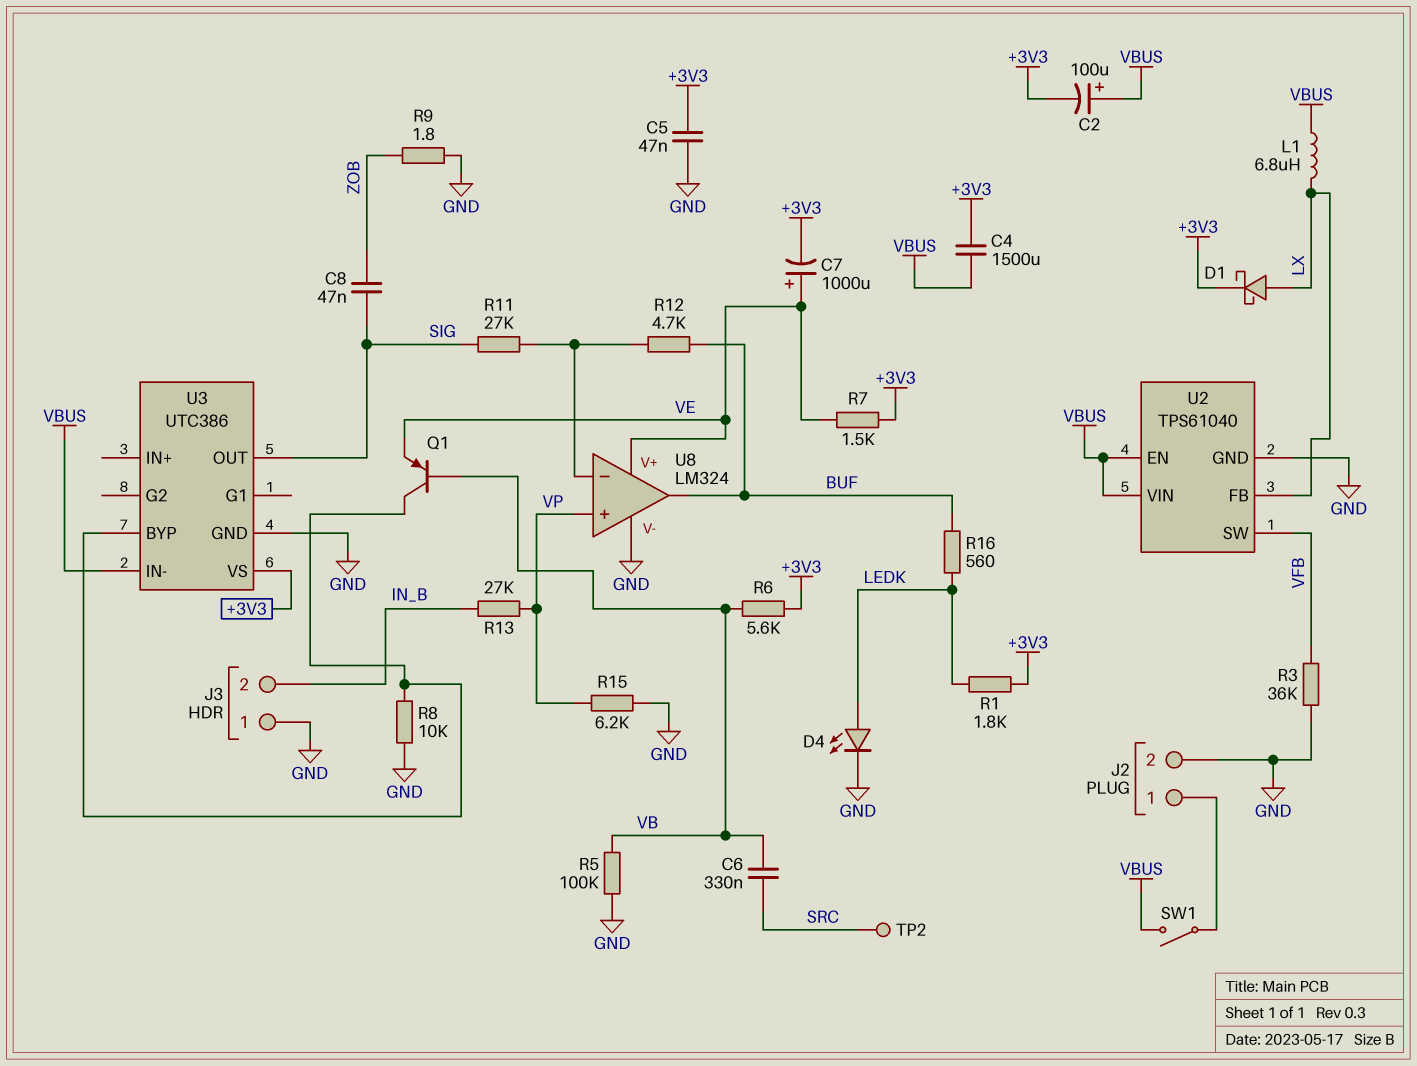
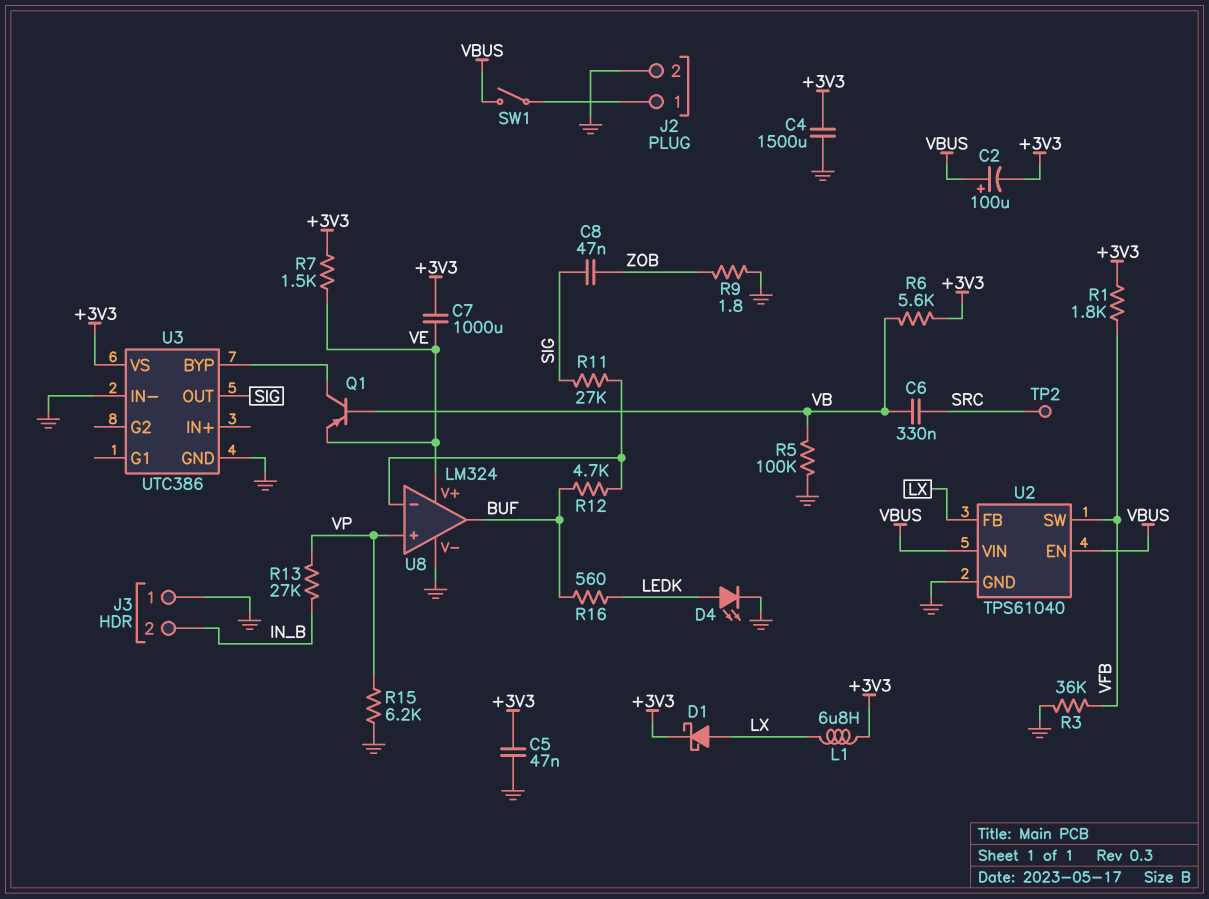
C4: 1500uF (+3V3, VBUS) -> 1500uF (+3V3, GND)
C7: 1000uF (plus VE, minus +3V3) -> 1000uF (+3V3, VE)
L1: 6.8uH (LX, VBUS) -> 6.8uH (+3V3, LX)
R1: 1.8k (+3V3, LEDK) -> 1.8k (+3V3, VFB)
R8: 10k (GND, U3/BYP) -> none
U3 pin IN-: VBUS -> GND

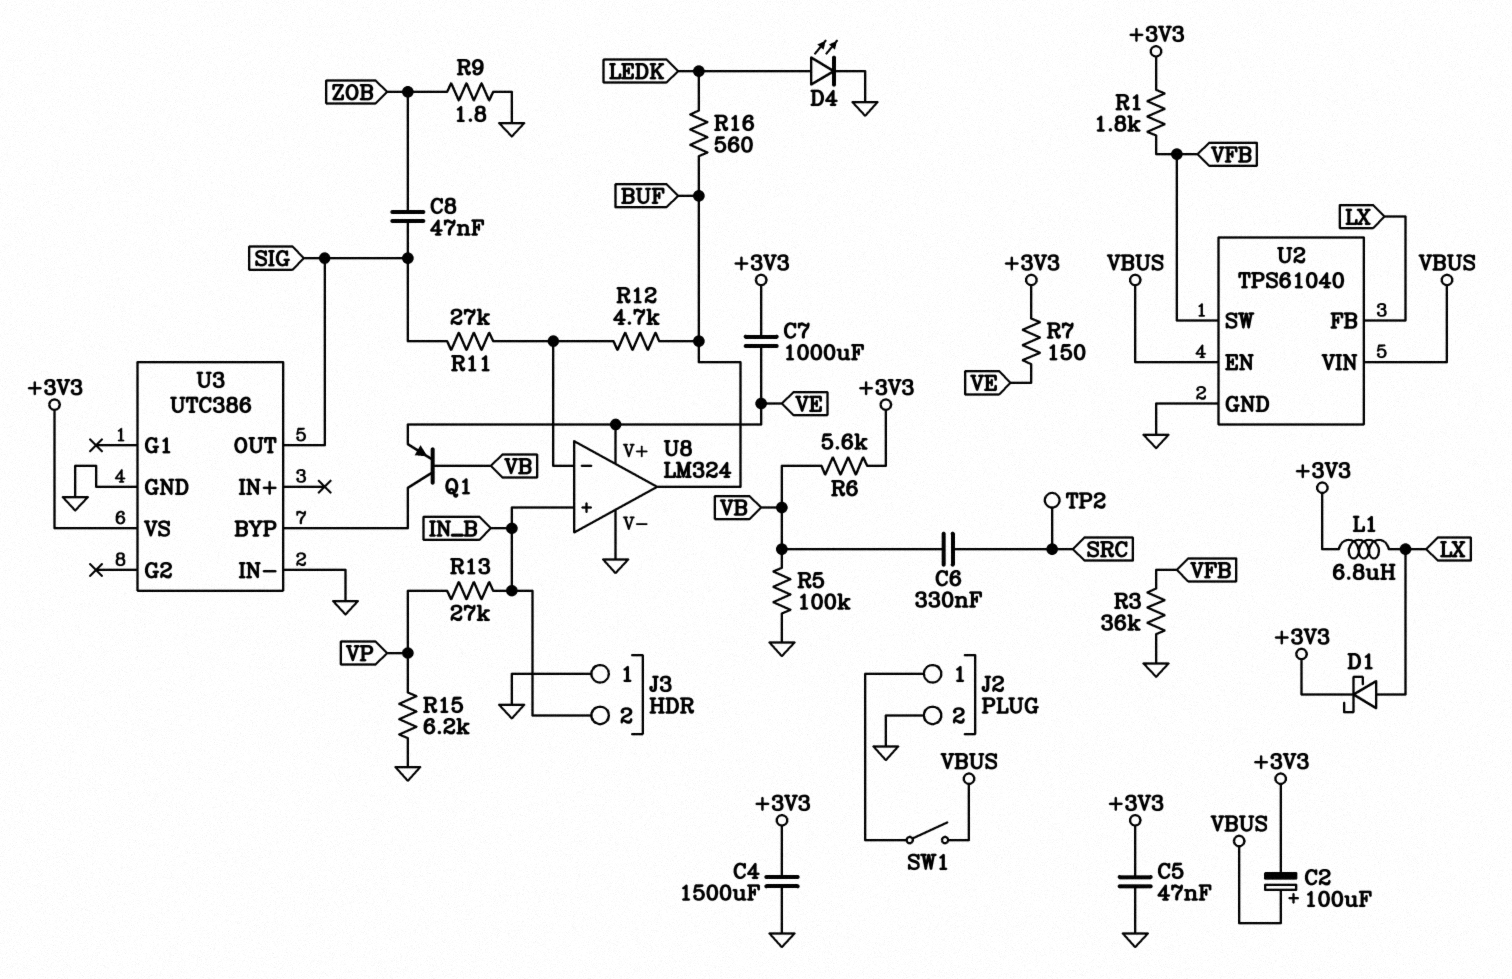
R7: 1.5k (+3V3, VE) -> 150 (+3V3, VE)
U8 pin in+: VP -> IN_B

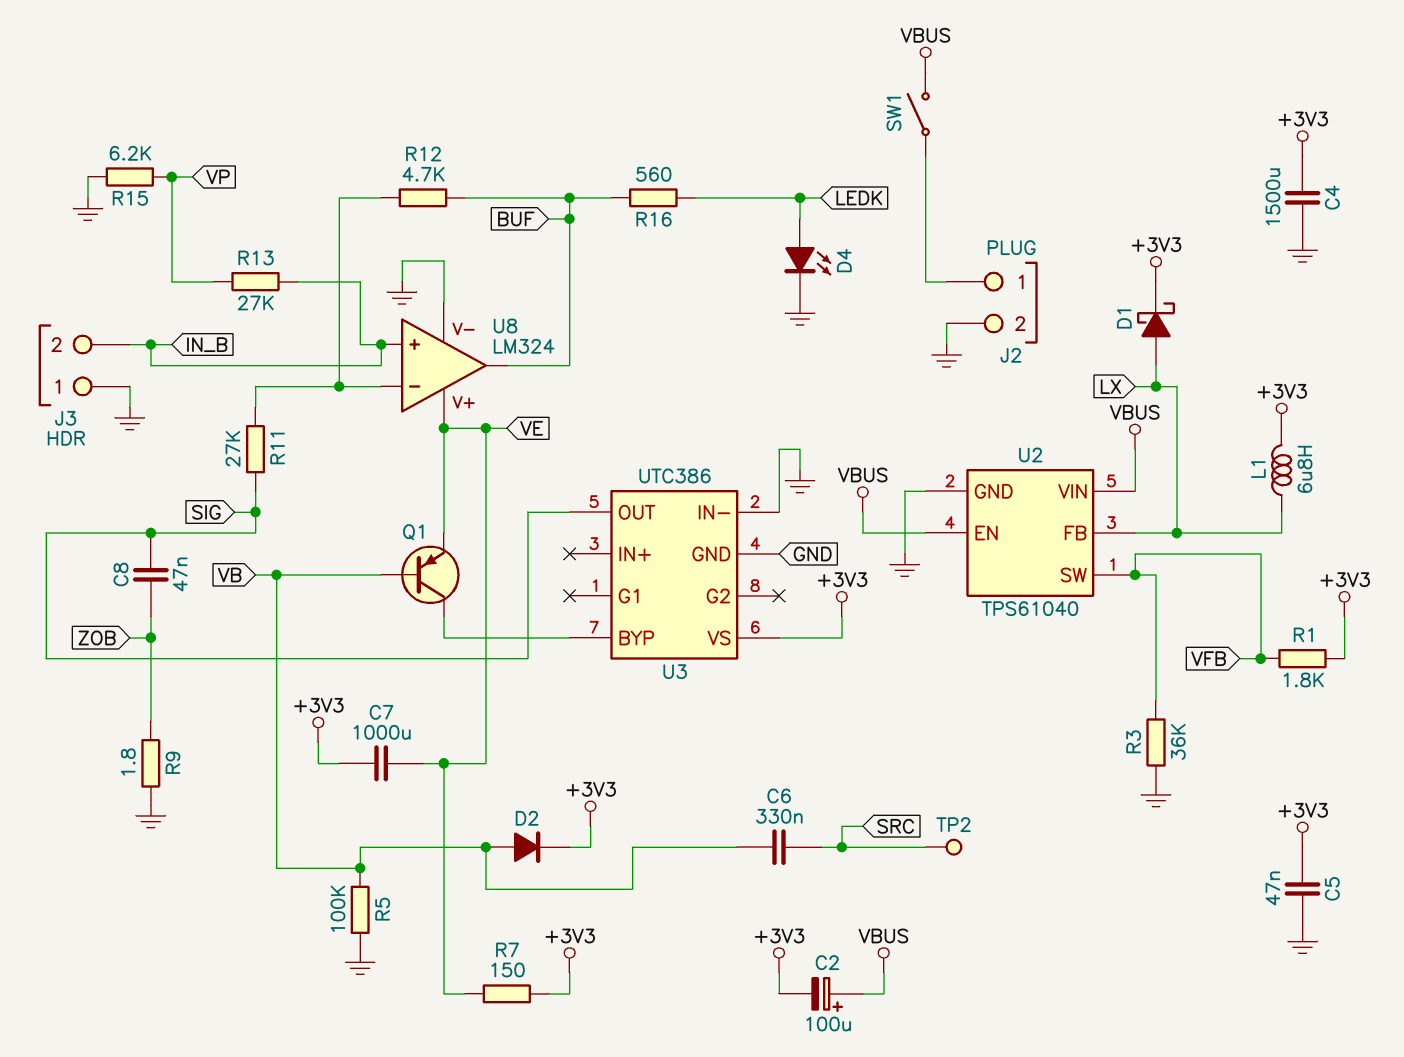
D2: none -> diode (A VB, K +3V3)
R6: 5.6k (+3V3, VB) -> none

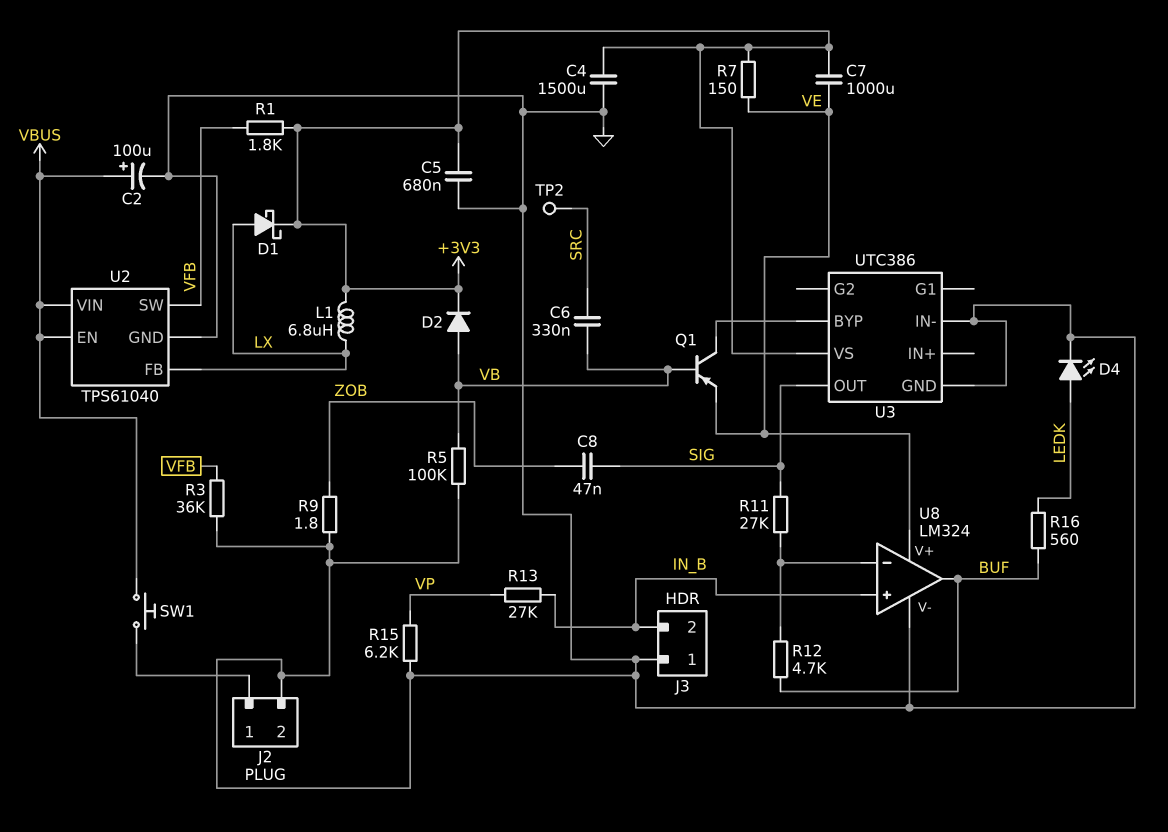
C2: 100uF (plus VBUS, minus +3V3) -> 100uF (plus VBUS, minus GND)
C5: 47nF (+3V3, GND) -> 680nF (+3V3, GND)
SW1: switch (J2/1, VBUS) -> button (J2/1, VBUS)

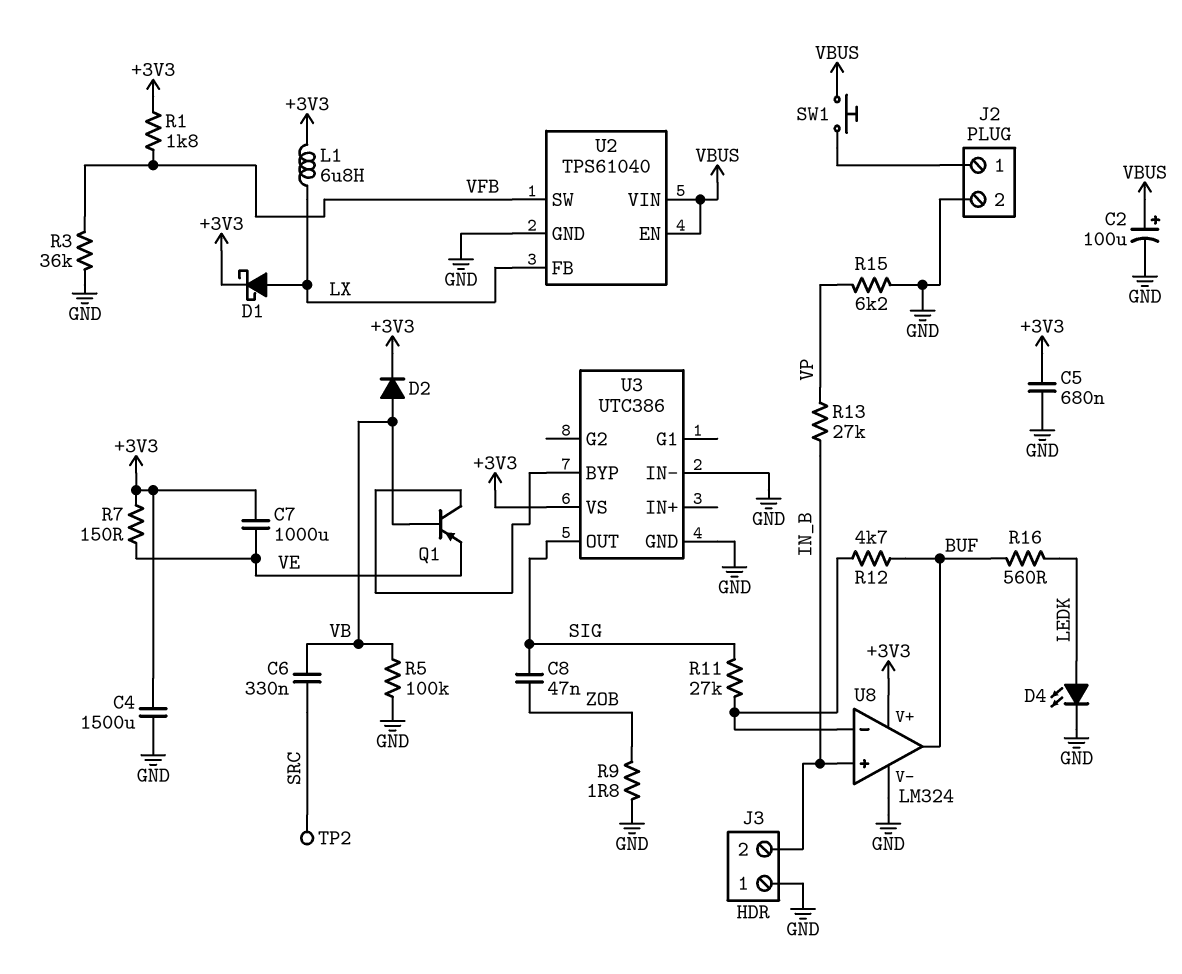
U8 pin V+: VE -> +3V3

